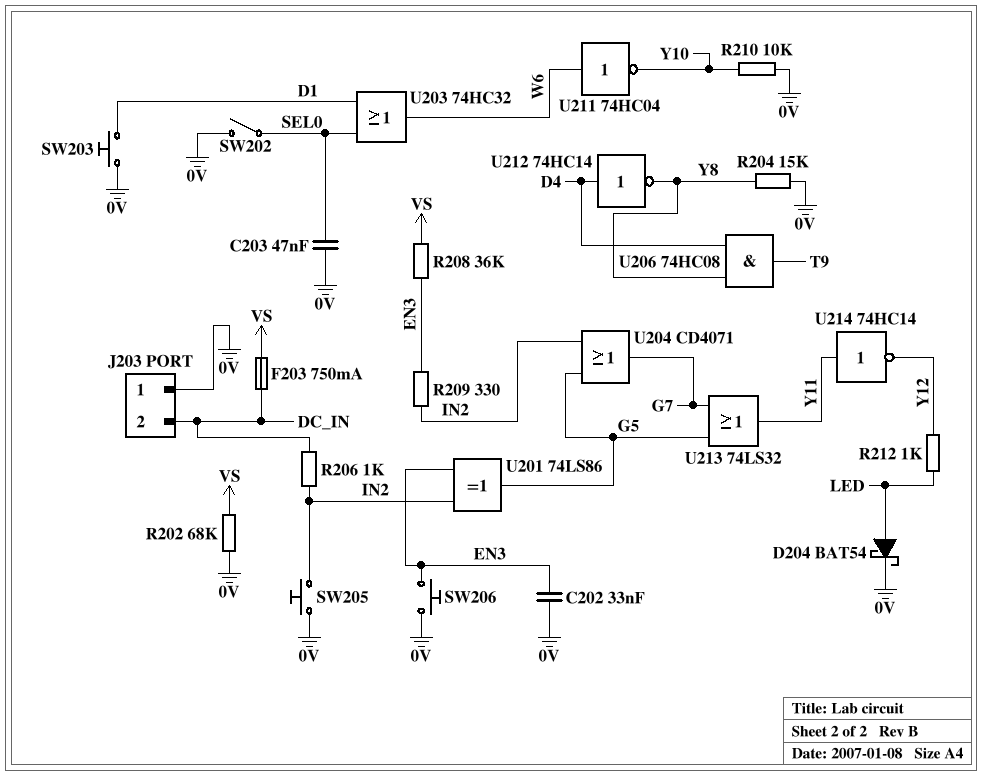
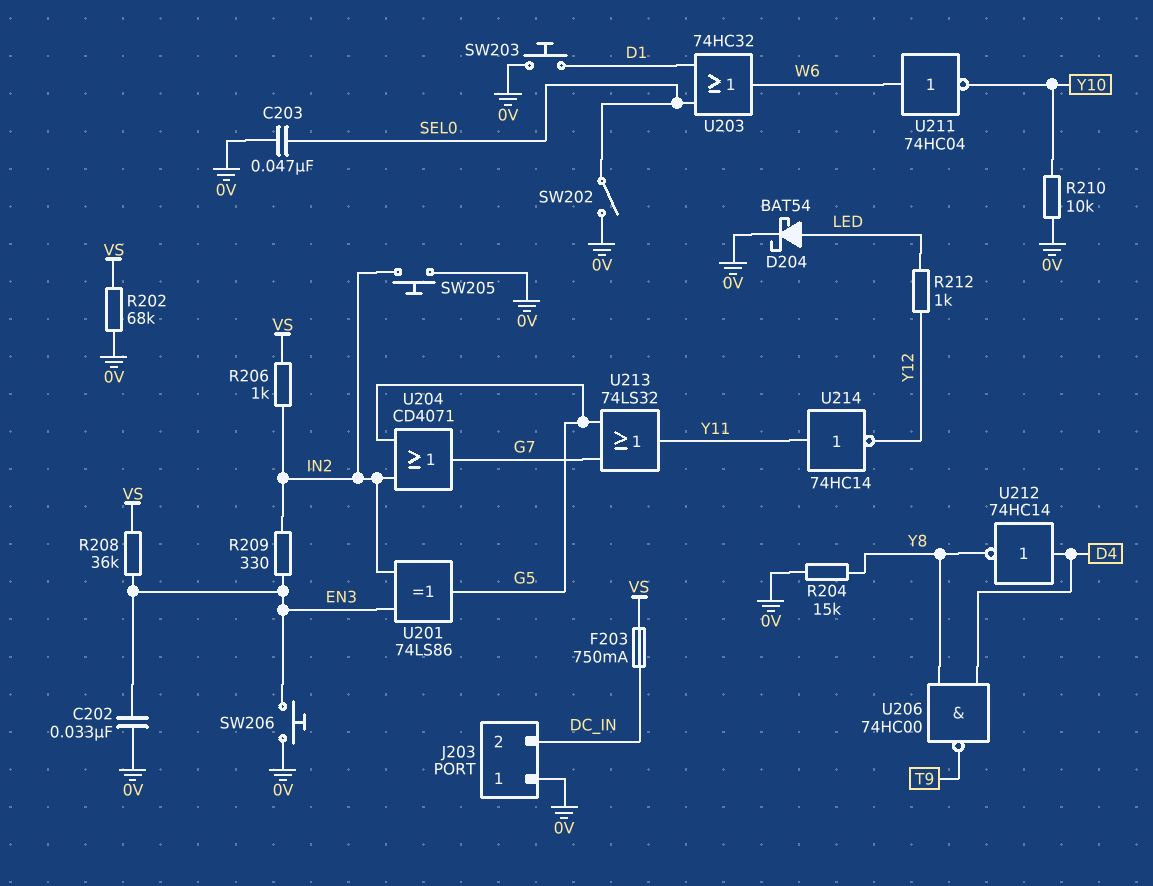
R206: 1k (DC_IN, IN2) -> 1k (IN2, VS)
U206: AND 74HC08 (in D4, in Y8, out T9) -> NAND 74HC00 (in D4, in Y8, out T9)

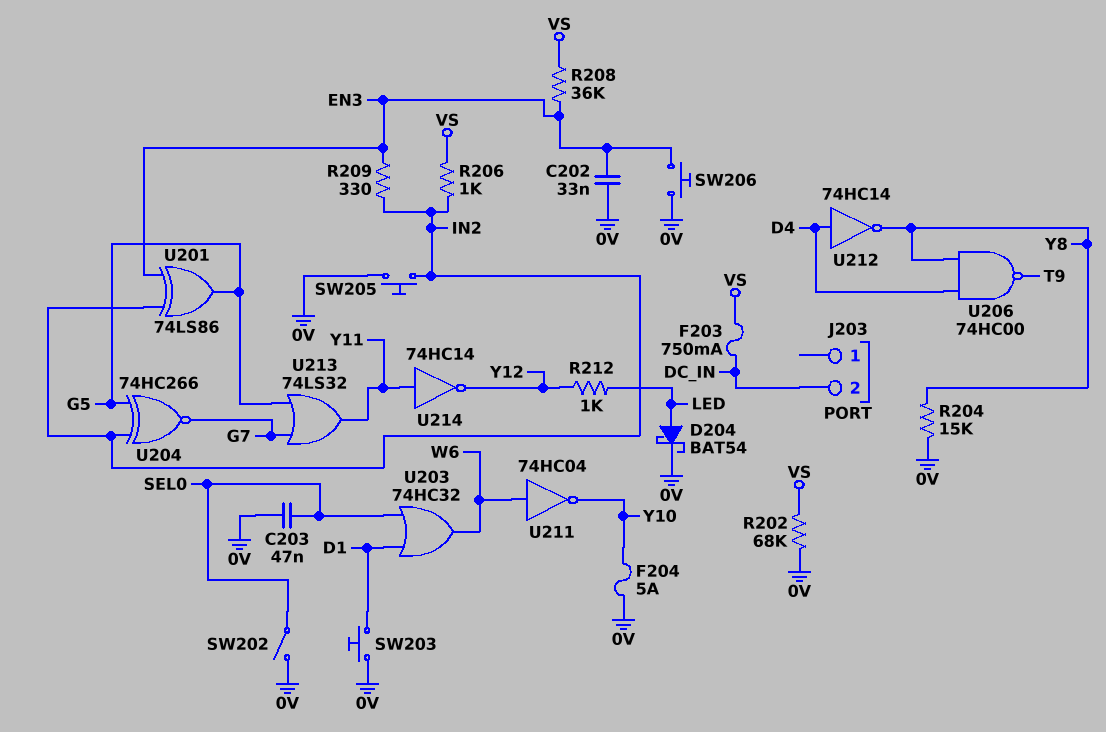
F204: none -> 5A (0V, Y10)
J203 pin 1: 0V -> none
R210: 10k (0V, Y10) -> none
U204: OR CD4071 (in G5, in IN2, out G7) -> XNOR 74HC266 (in G5, in IN2, out G7)

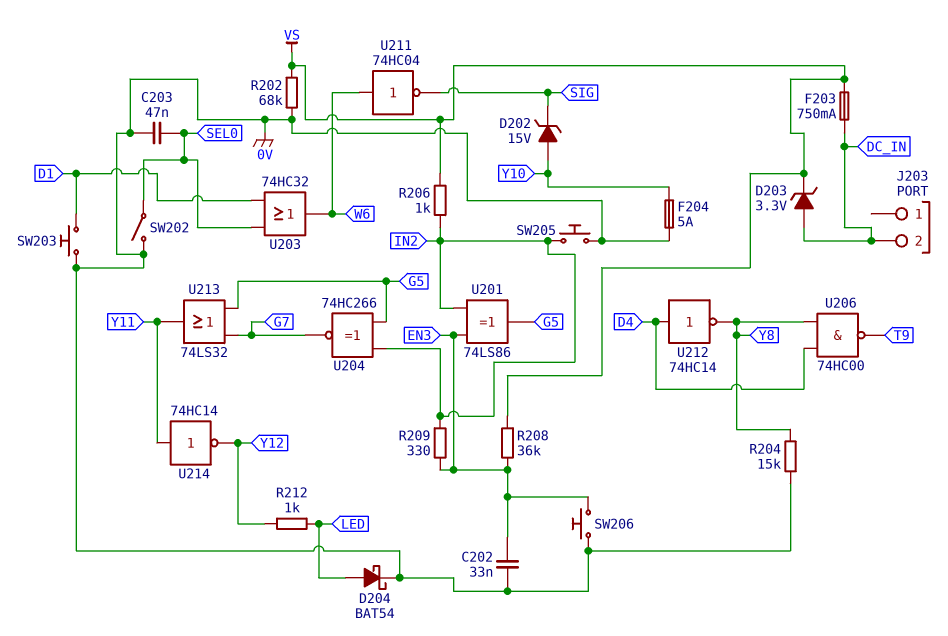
D202: none -> zener 15V (A Y10, K SIG)
D203: none -> zener 3.3V (A DC_IN, K VS)
U211: NOT 74HC04 (in W6, out Y10) -> NOT 74HC04 (in W6, out SIG)

